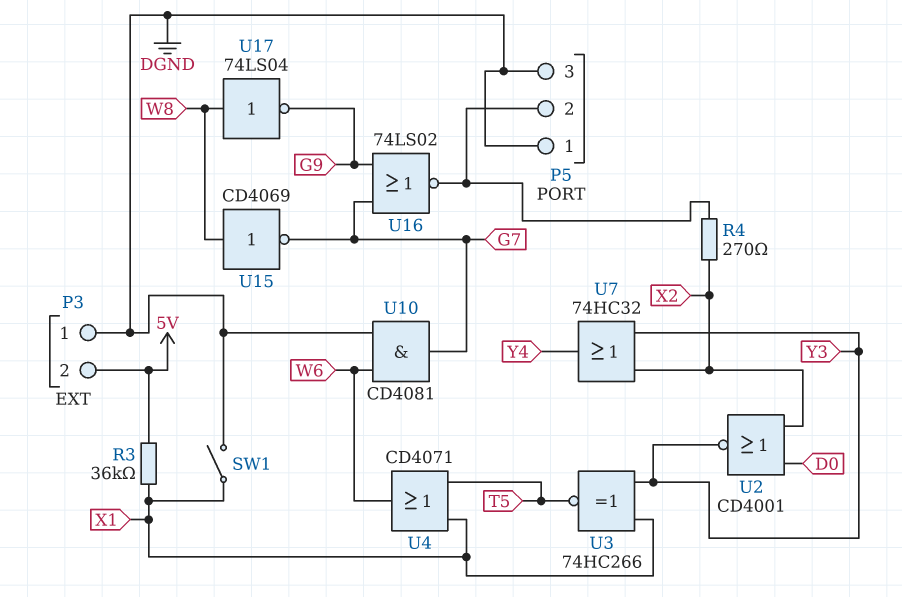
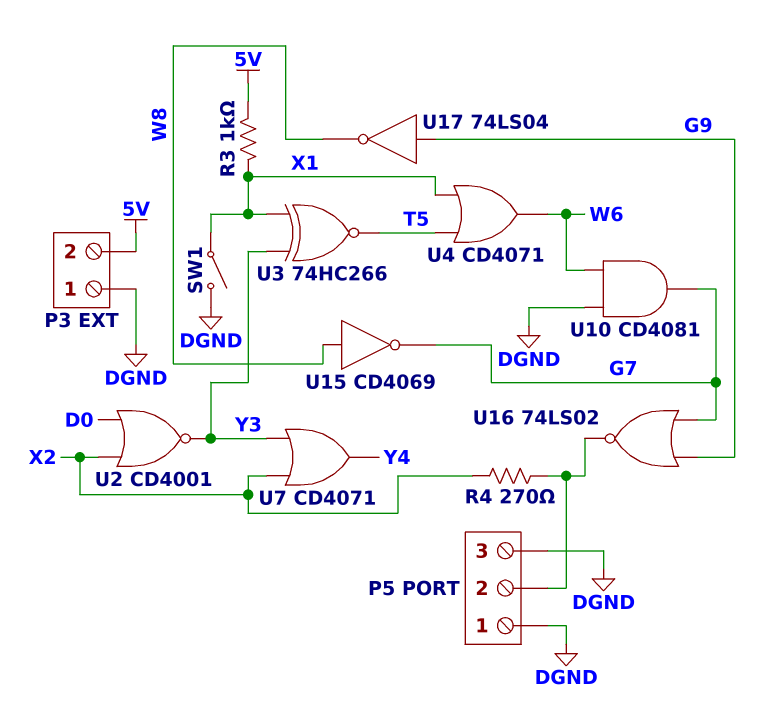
R3: 36k (5V, X1) -> 1k (5V, X1)
U7: OR 74HC32 (in X2, in Y3, out Y4) -> OR CD4071 (in X2, in Y3, out Y4)
U17: NOT 74LS04 (in W8, out G9) -> NOT 74LS04 (in G9, out W8)

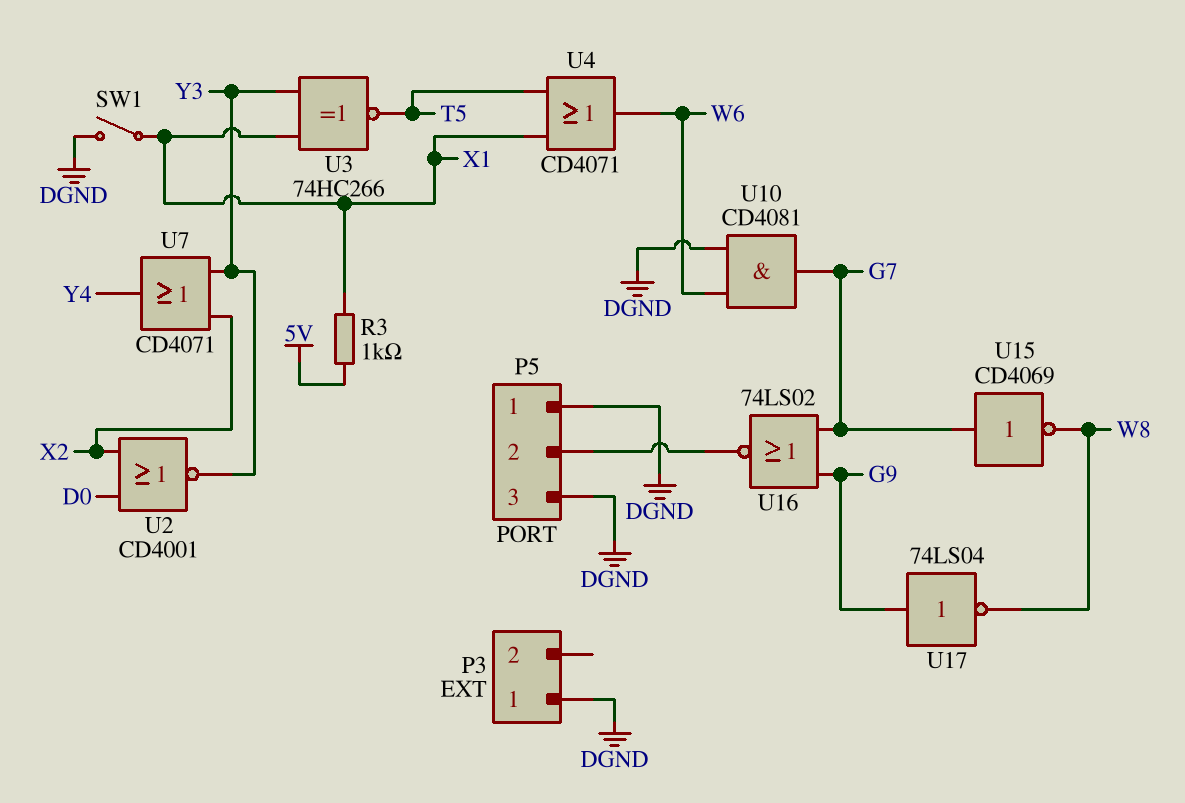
P3 pin 2: 5V -> none
R4: 270 (P5/2, X2) -> none
U15: NOT CD4069 (in W8, out G7) -> NOT CD4069 (in G7, out W8)

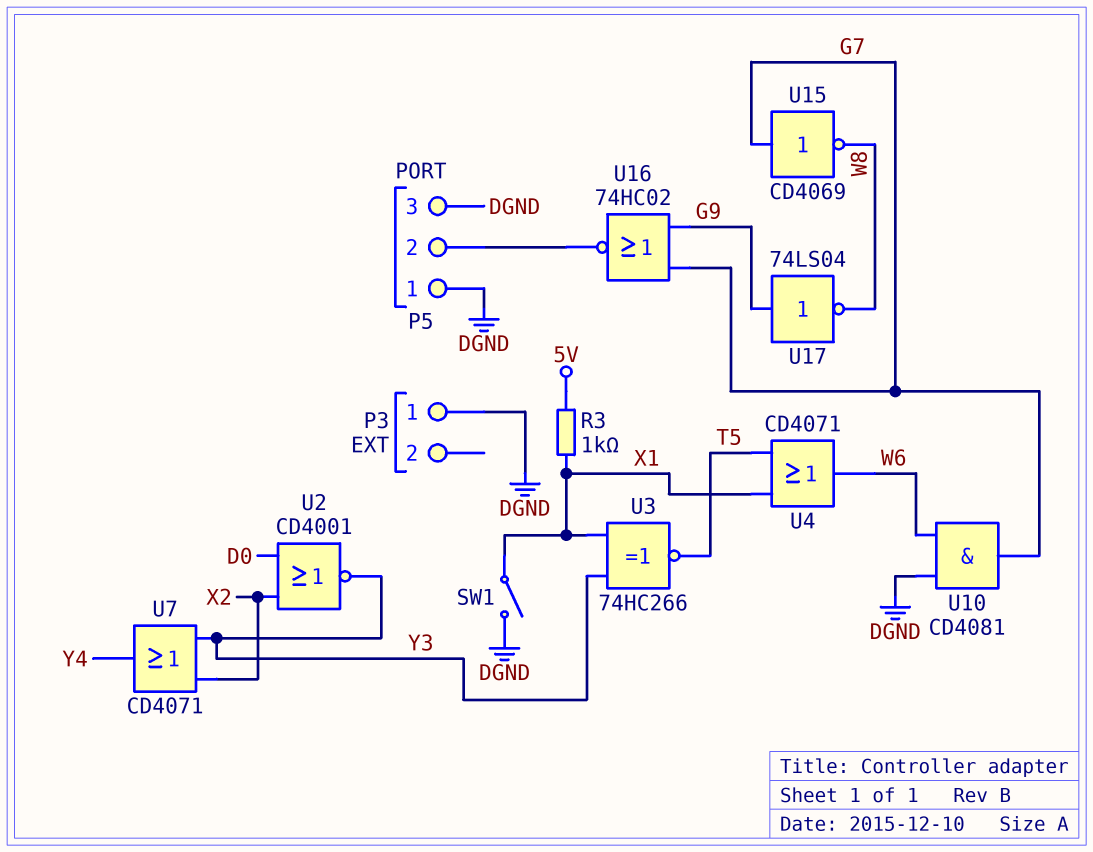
U16: NOR 74LS02 (in G7, in G9, out P5/2) -> NOR 74HC02 (in G7, in G9, out P5/2)

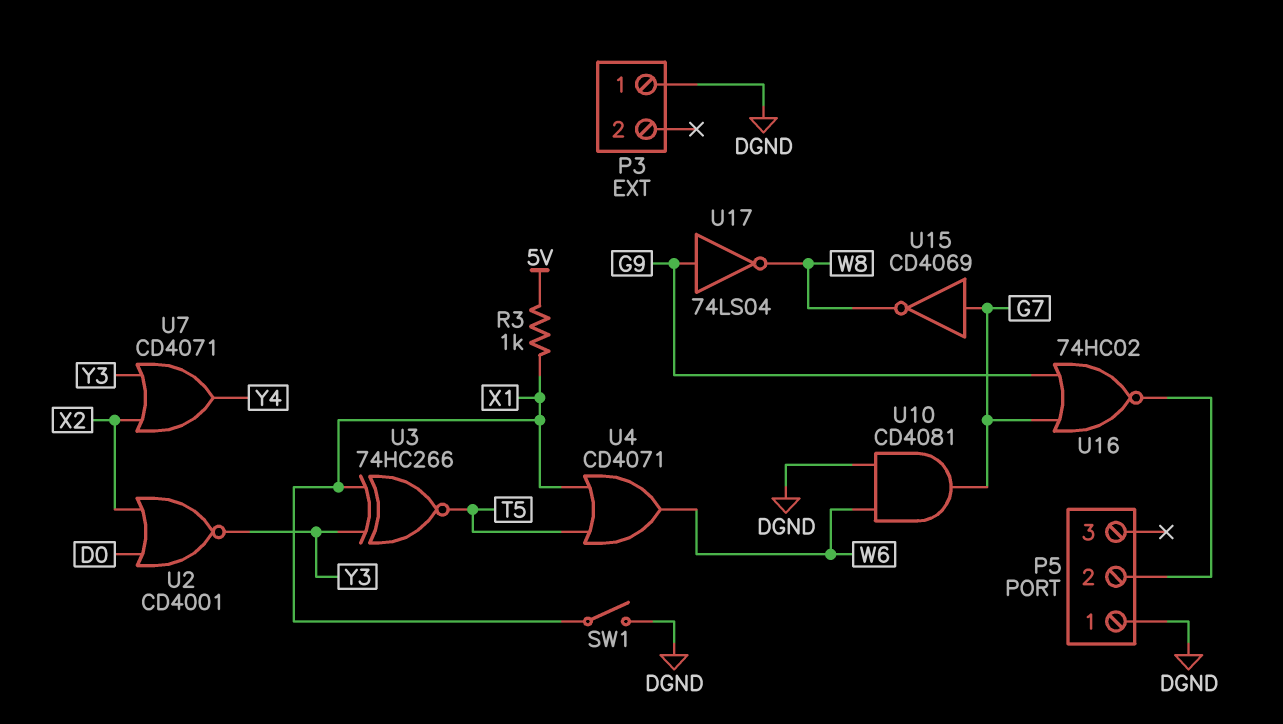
P5 pin 3: DGND -> none

